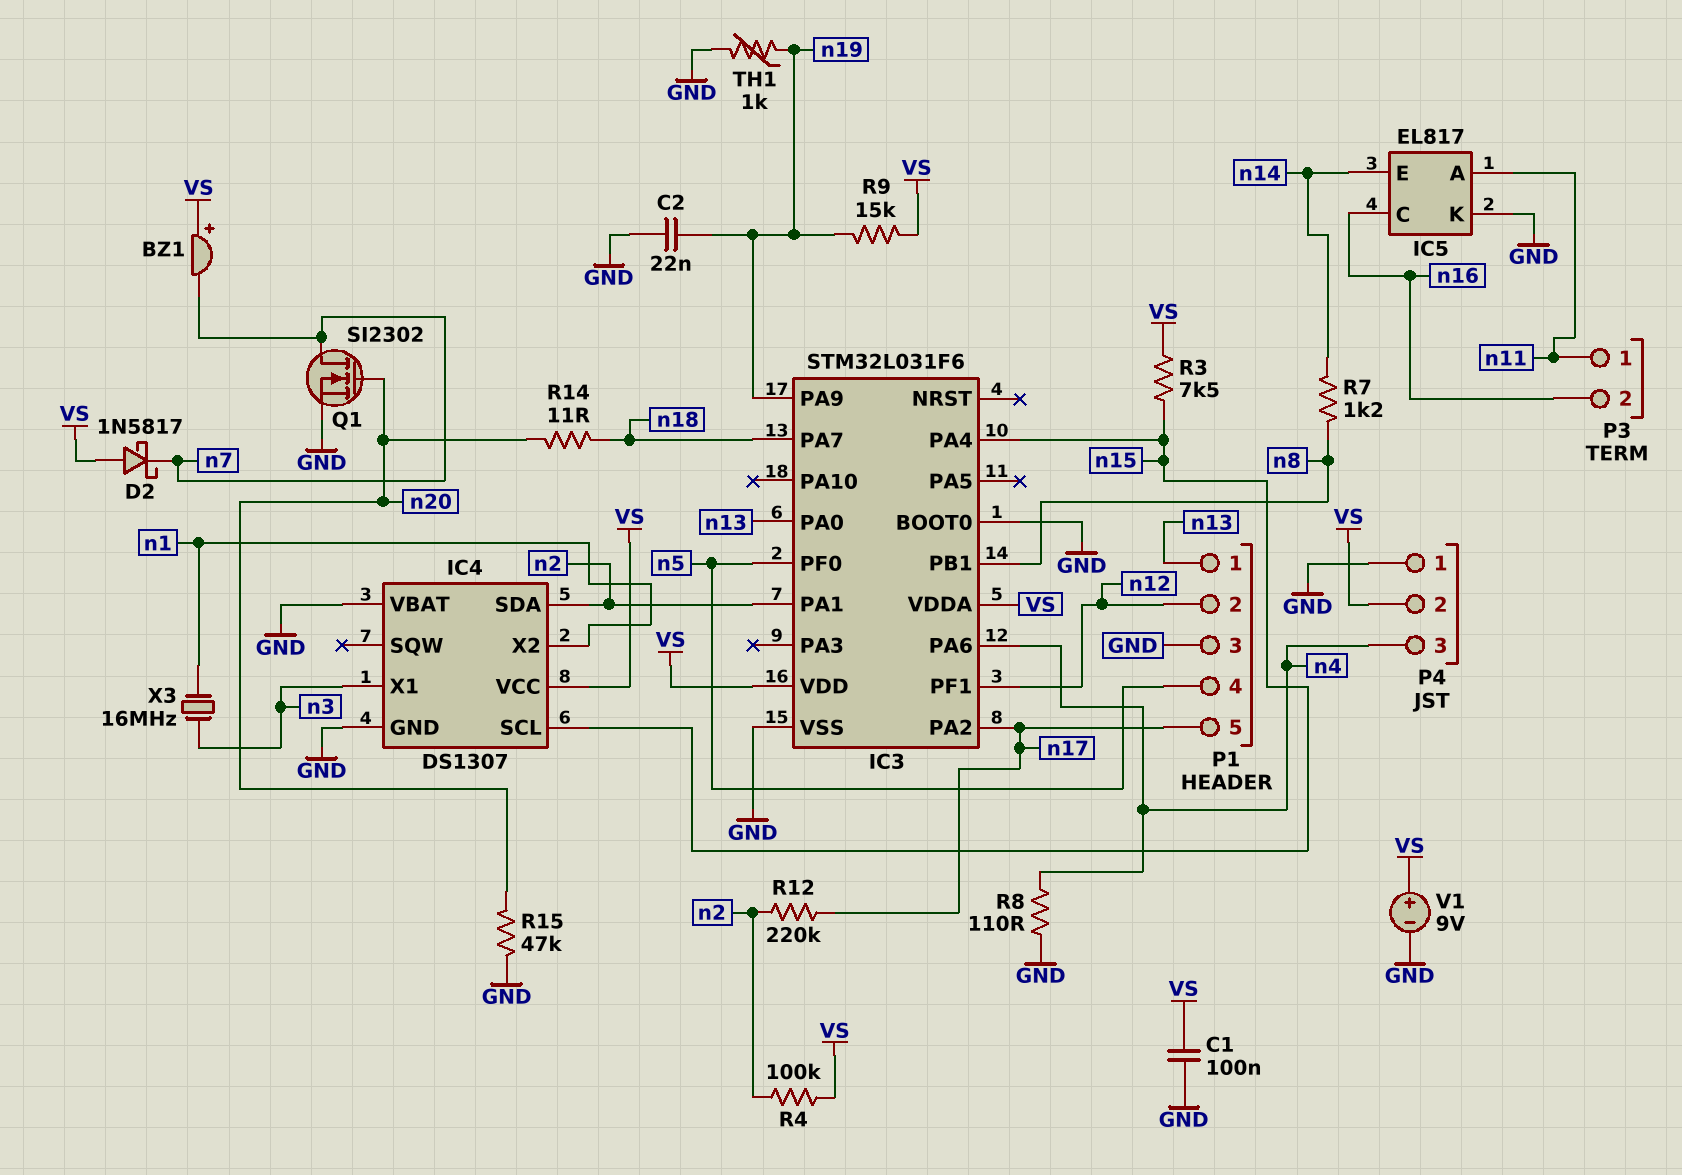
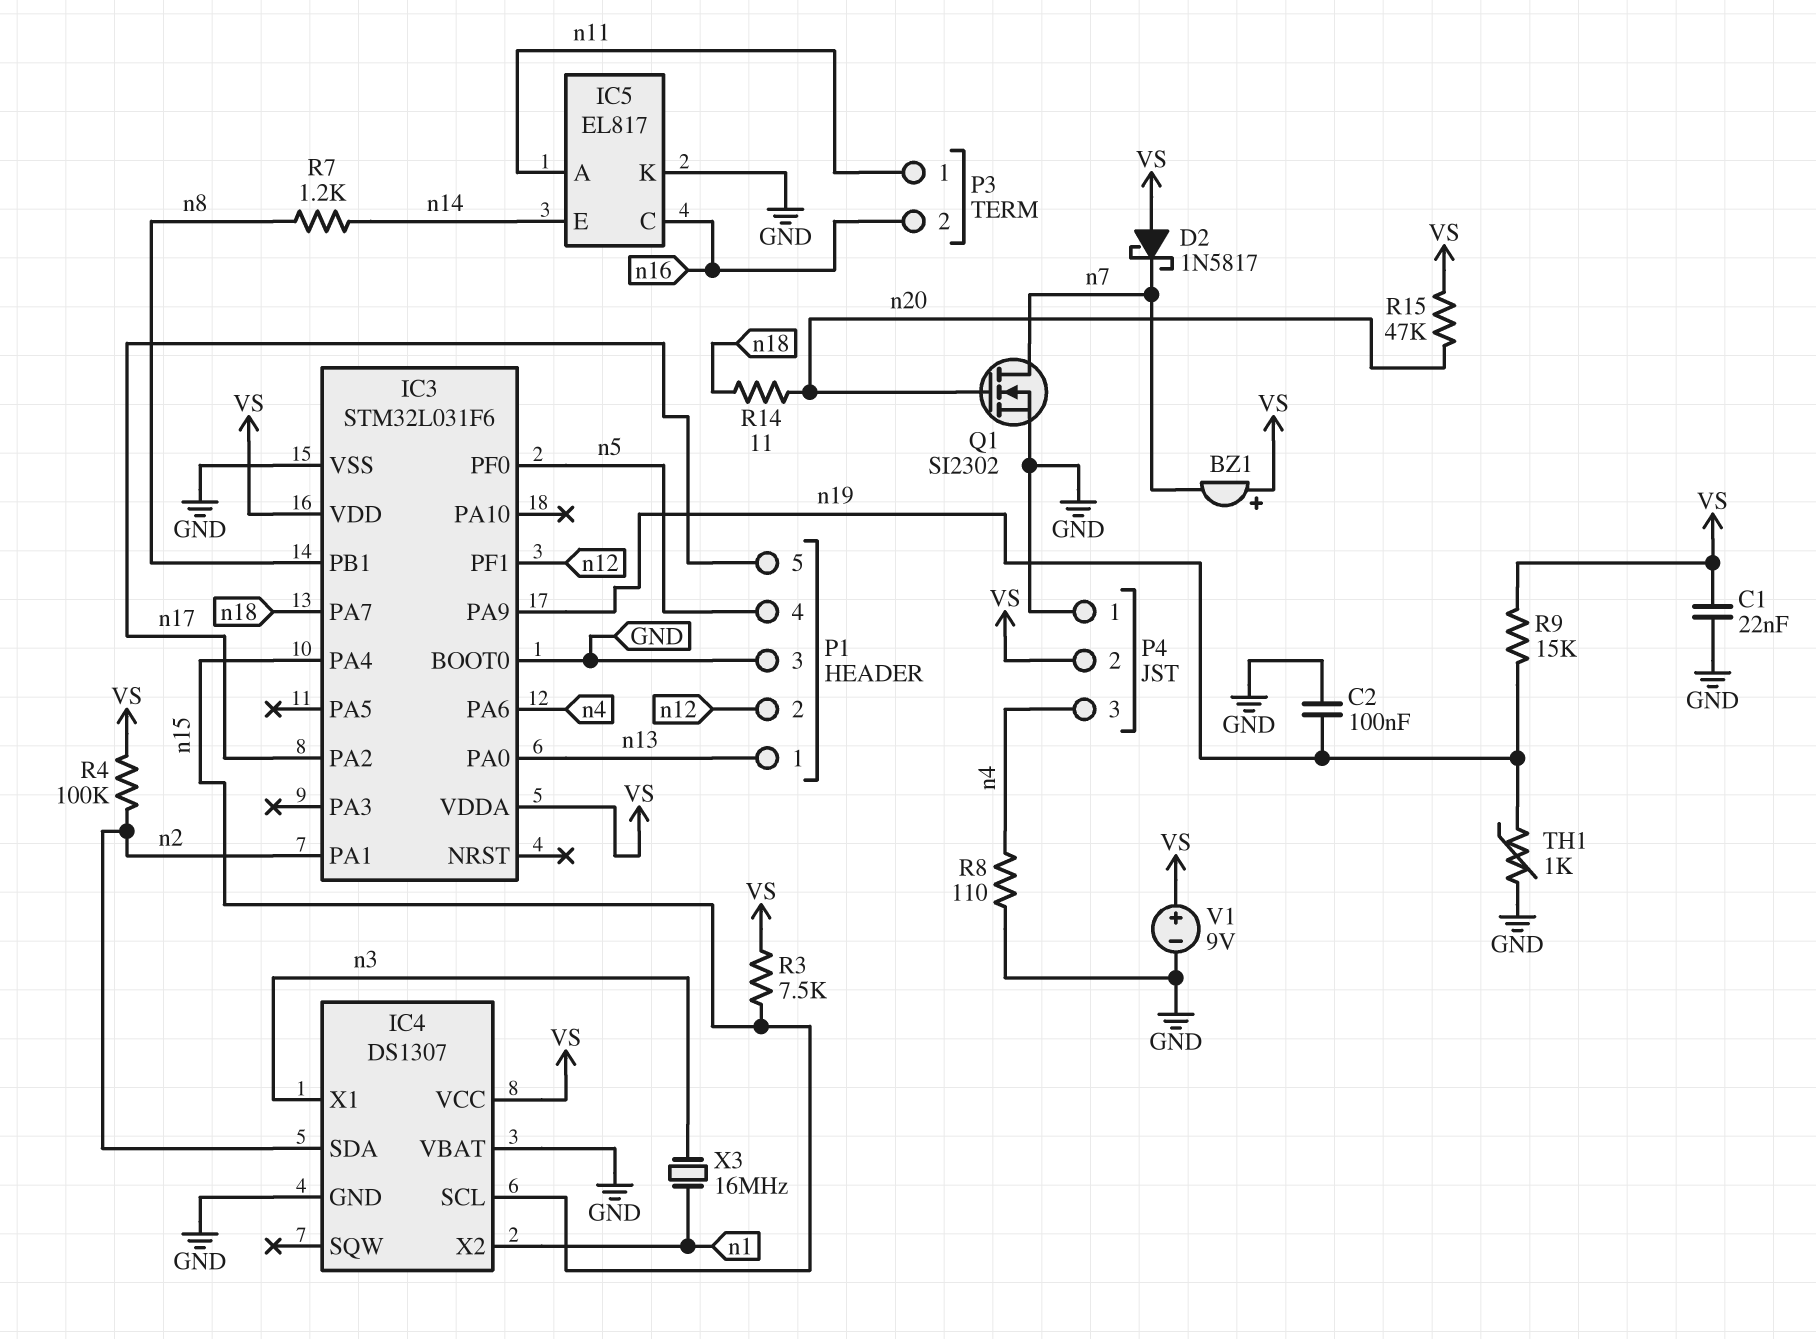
C1: 100nF (GND, VS) -> 22nF (GND, VS)
C2: 22nF (GND, n19) -> 100nF (GND, n19)
R12: 220k (n2, n17) -> none
R15: 47k (GND, n20) -> 47k (VS, n20)

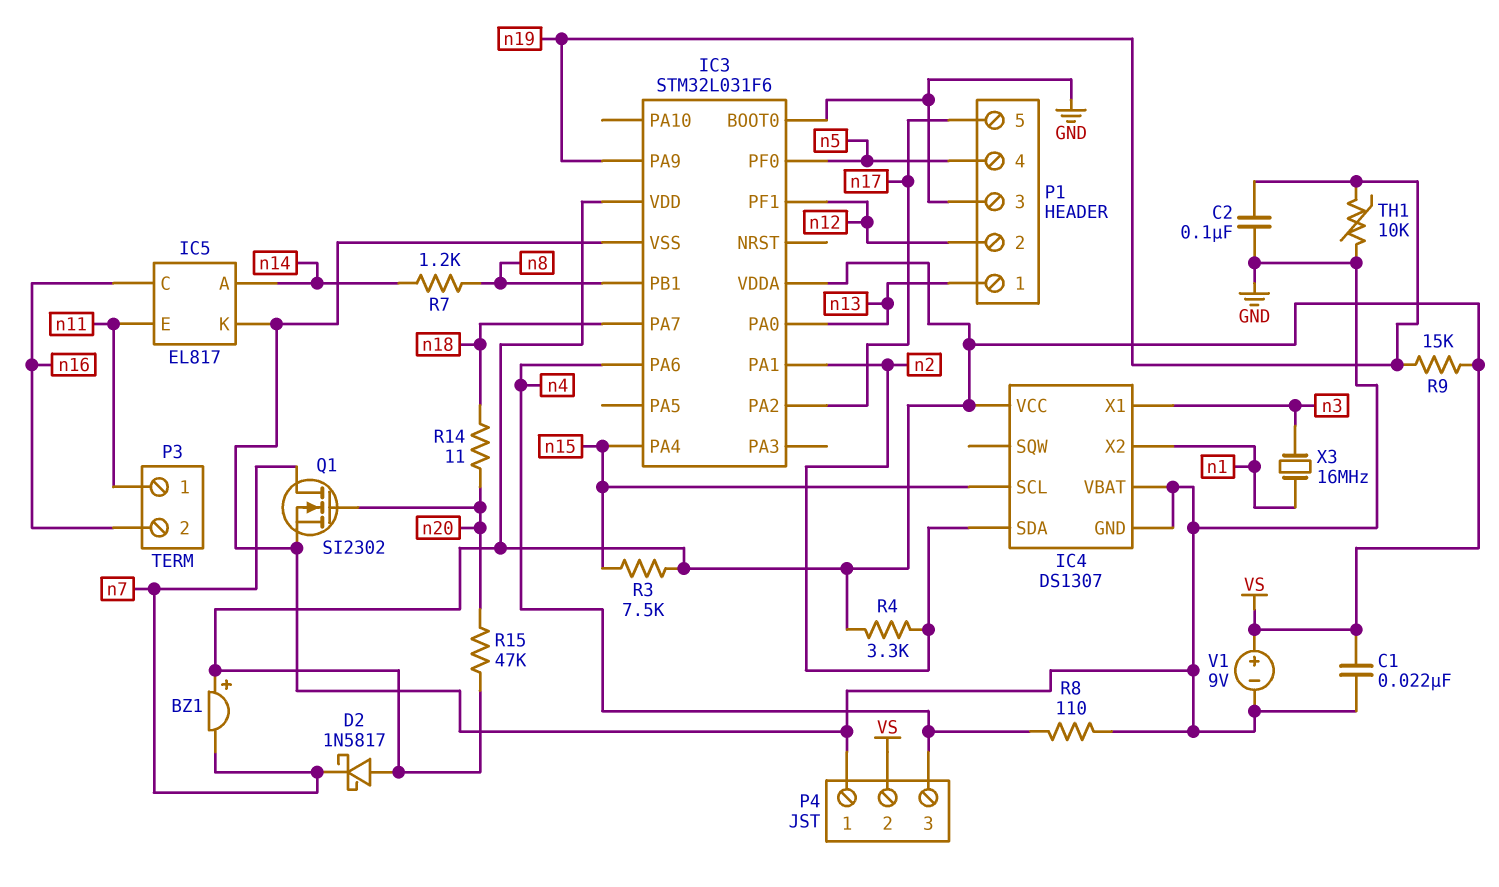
IC5 pin A: n11 -> n14
IC5 pin E: n14 -> n11
R4: 100k (VS, n2) -> 3.3k (VS, n2)
TH1: 1k (GND, n19) -> 10k (GND, n19)

